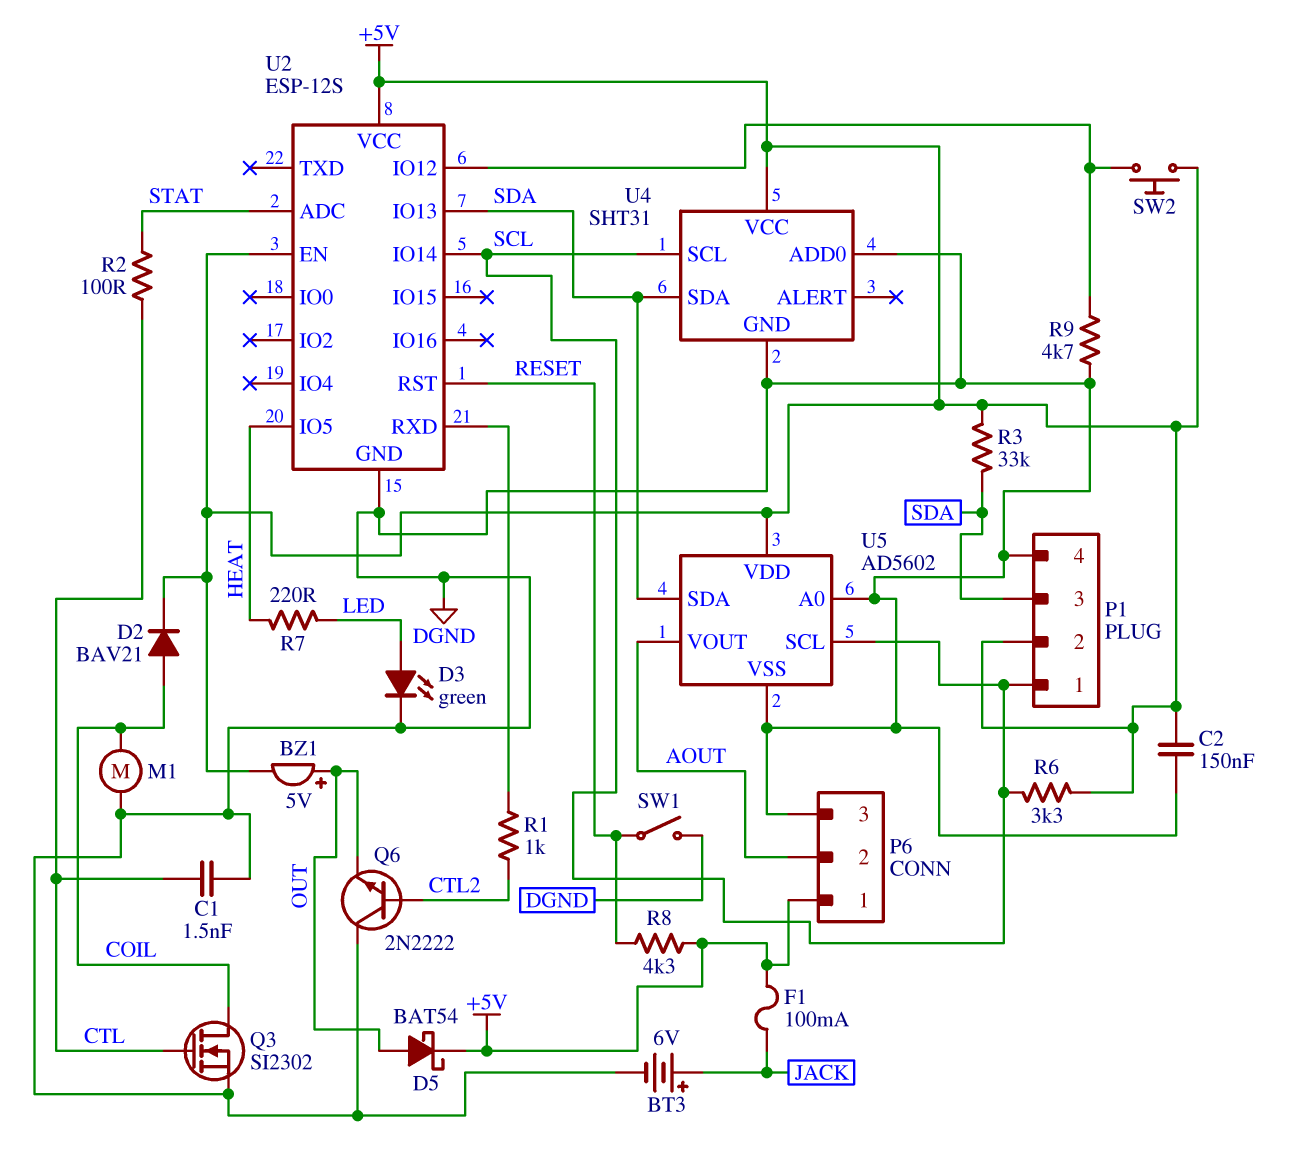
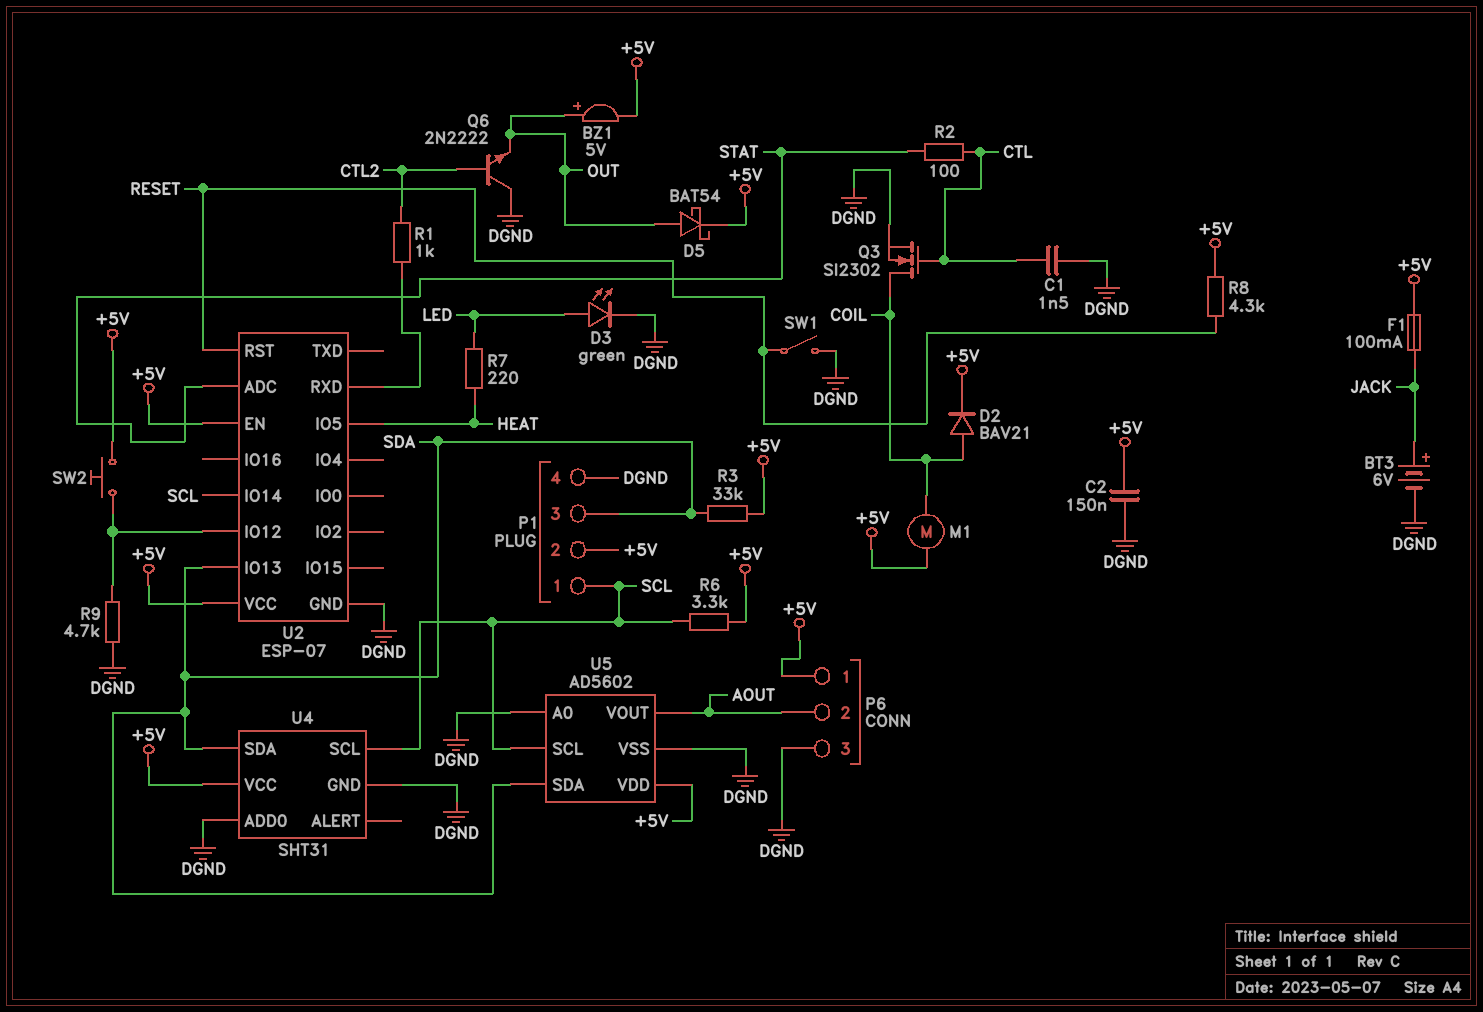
M1: motor (COIL, DGND) -> motor (+5V, COIL)
U2: ESP-12S -> ESP-07

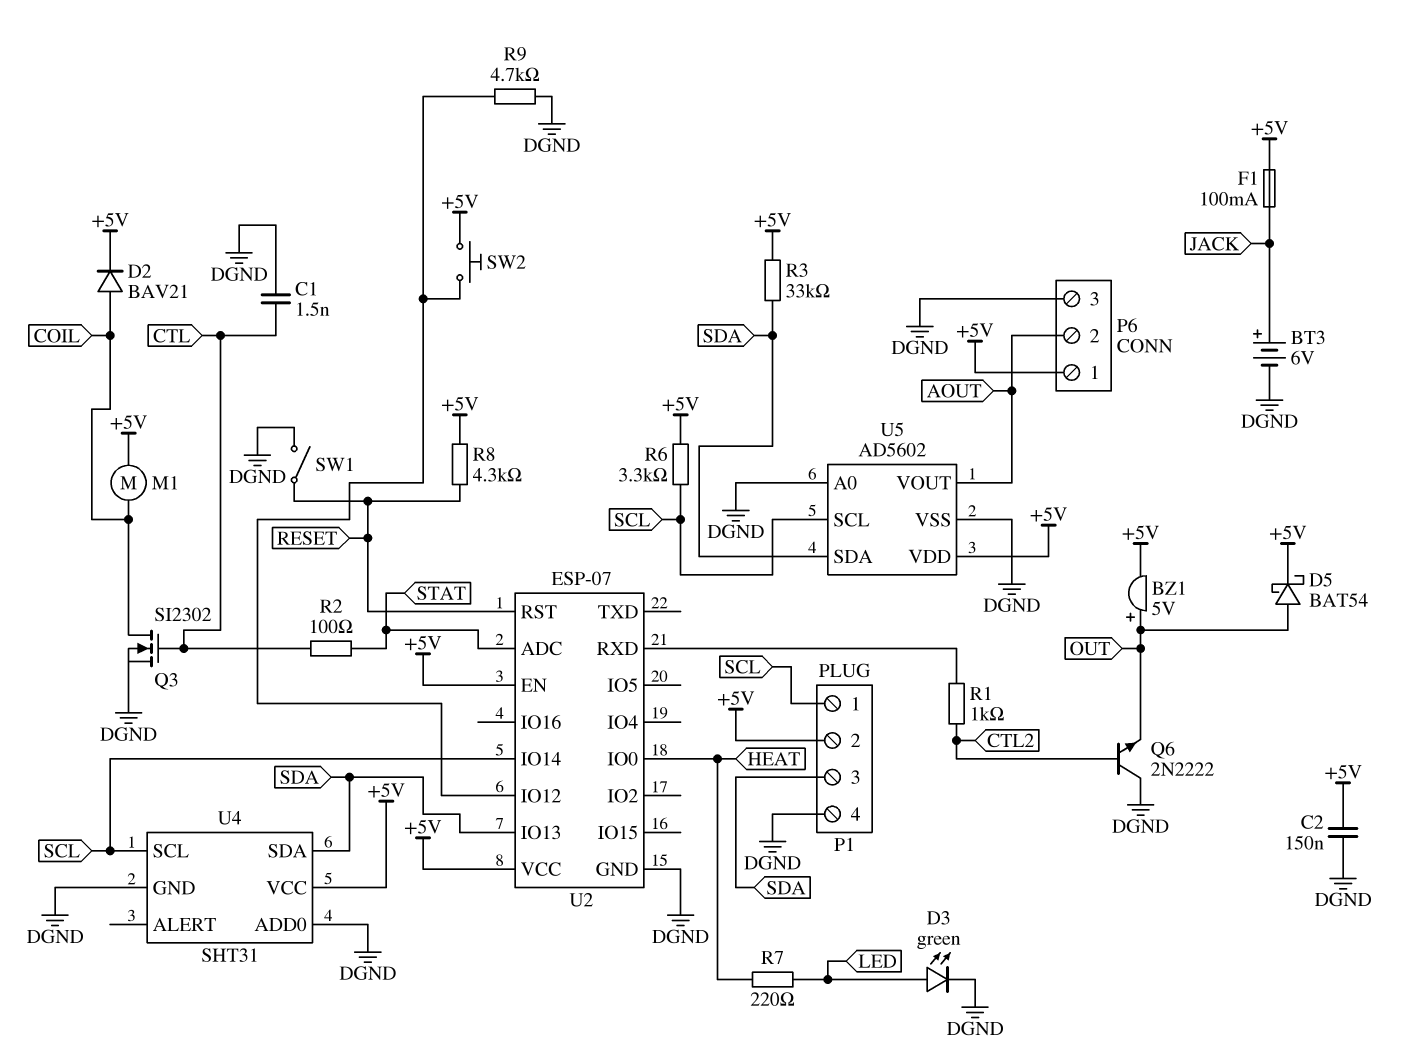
U2 pin IO0: none -> HEAT
U2 pin IO5: HEAT -> none

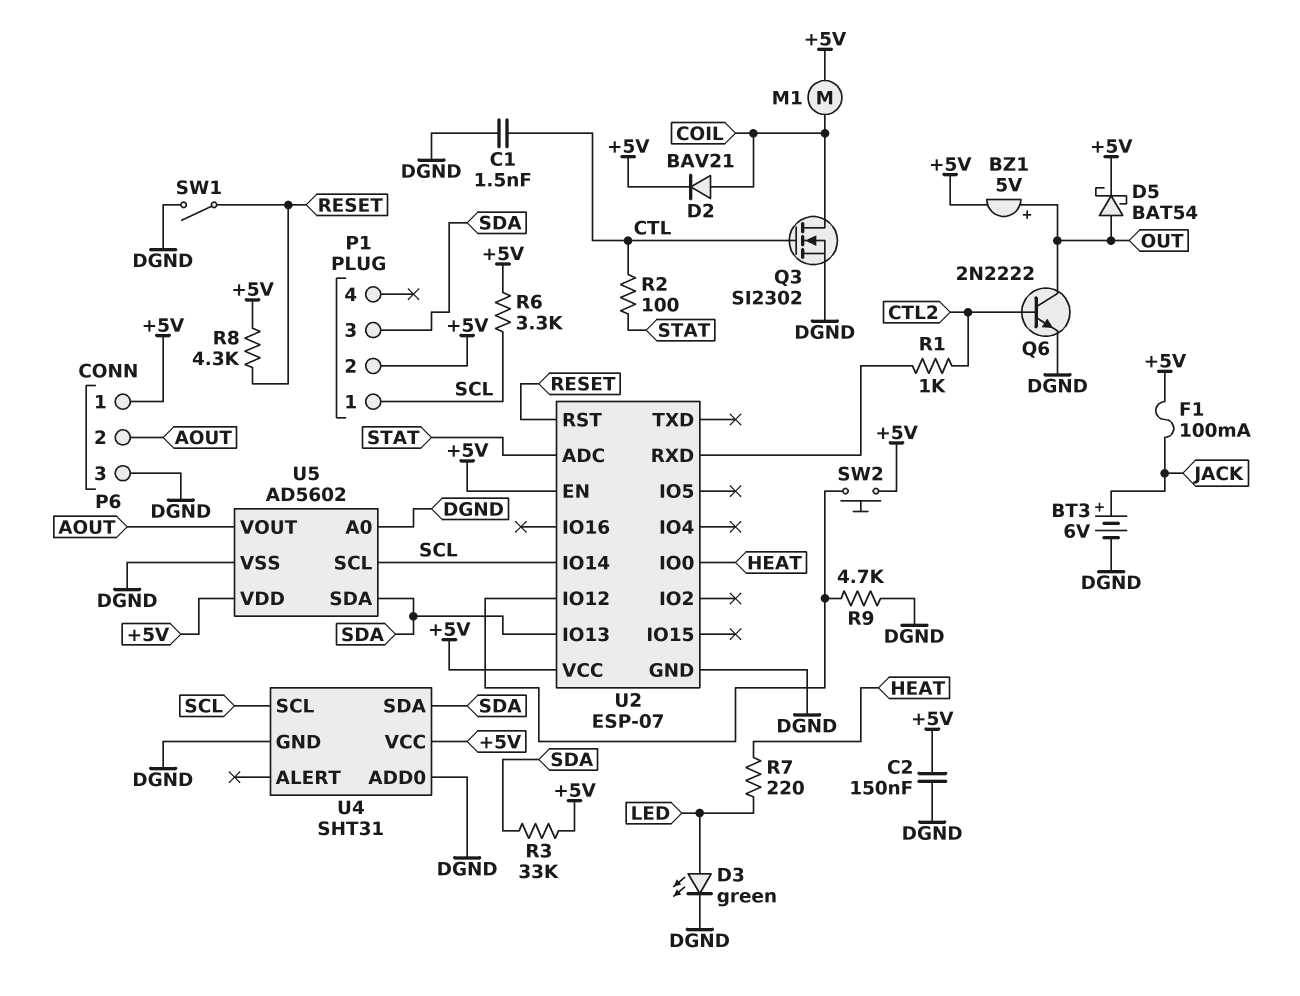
P1 pin 4: DGND -> none
Q6: NPN 2N2222 (B CTL2, C DGND, E OUT) -> NPN 2N2222 (B CTL2, C OUT, E DGND)

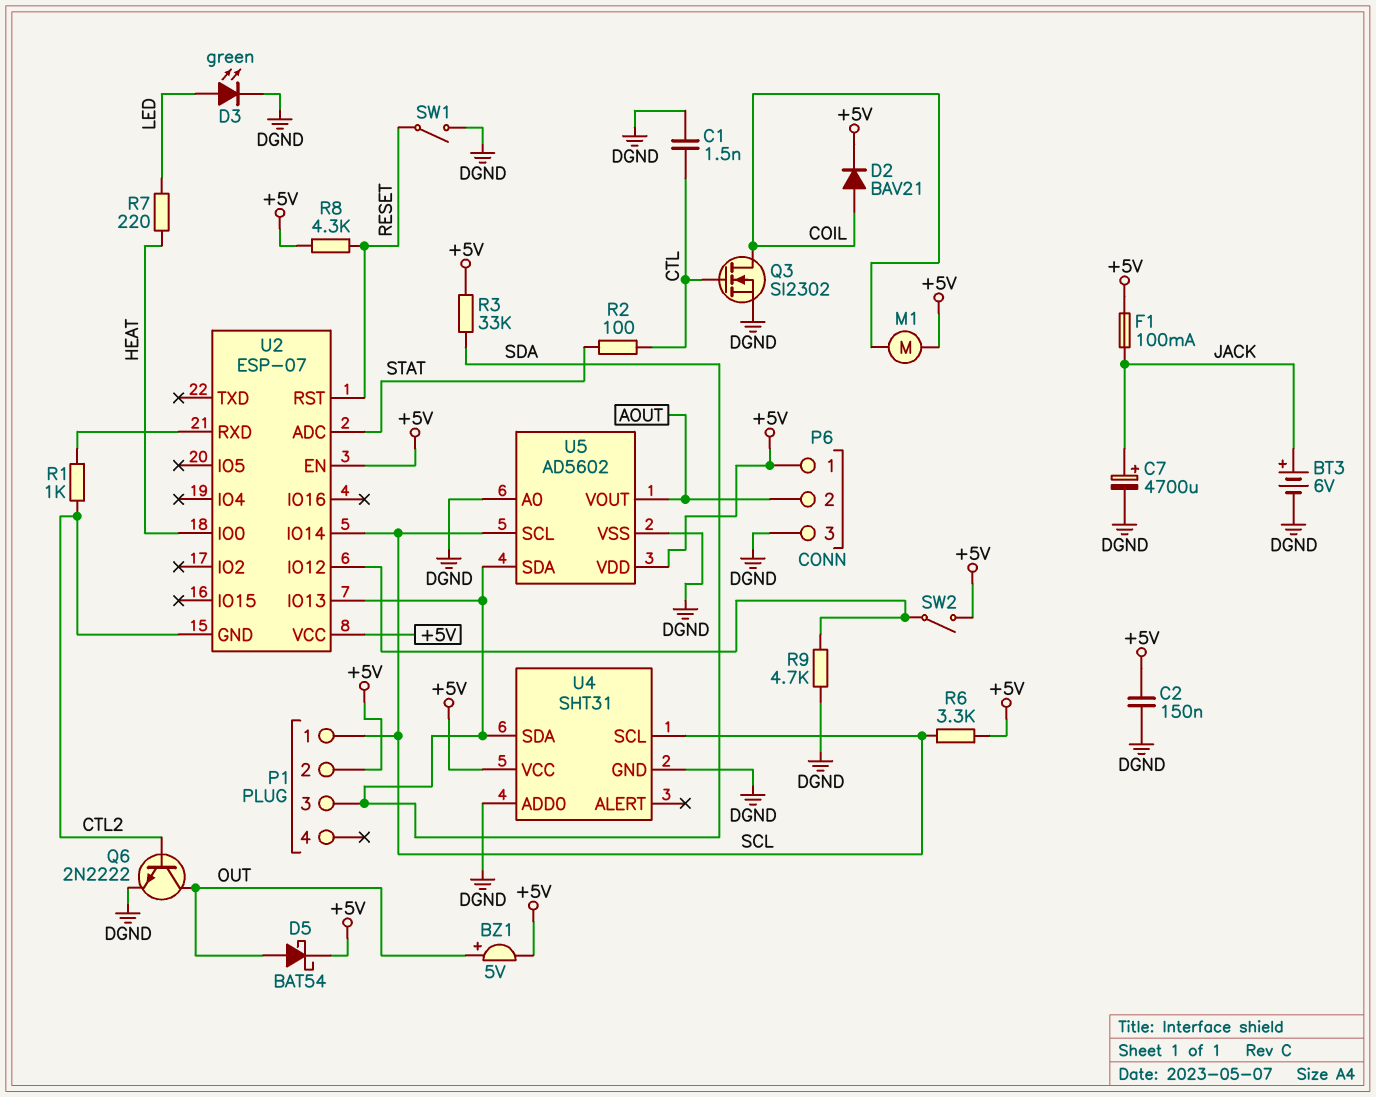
C7: none -> 4700uF (plus JACK, minus DGND)
SW2: button (+5V, U2/IO12) -> switch (+5V, U2/IO12)
U2 pin GND: DGND -> CTL2

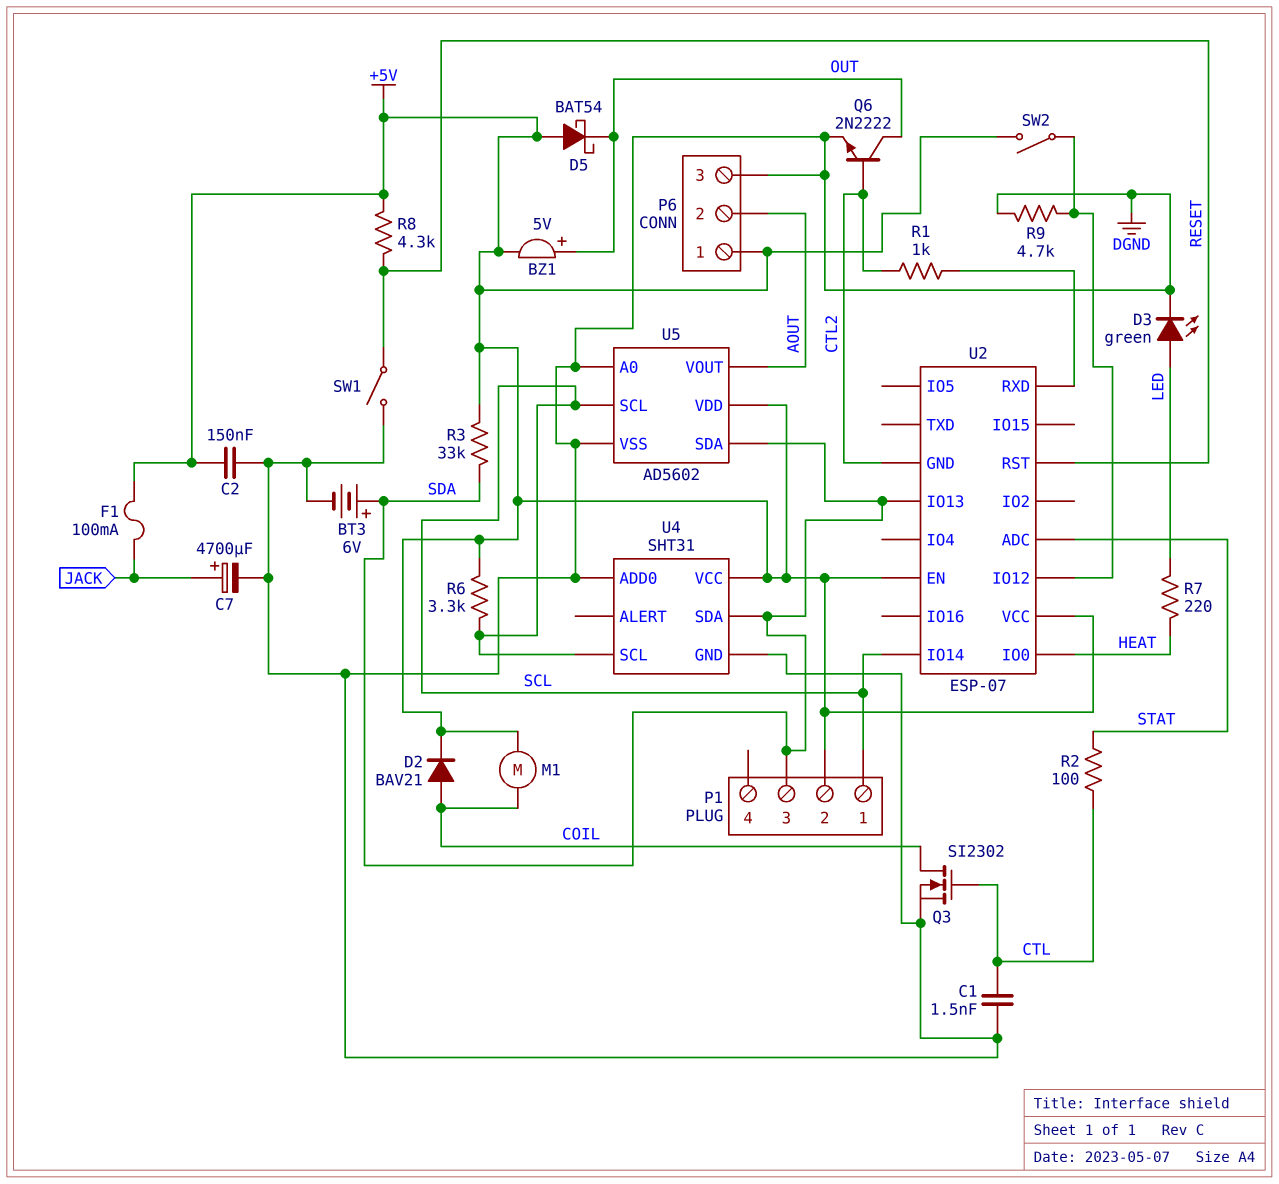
BT3: 6V (plus JACK, minus DGND) -> 6V (plus SDA, minus DGND)
D5: schottky BAT54 (A OUT, K +5V) -> schottky BAT54 (A +5V, K OUT)

